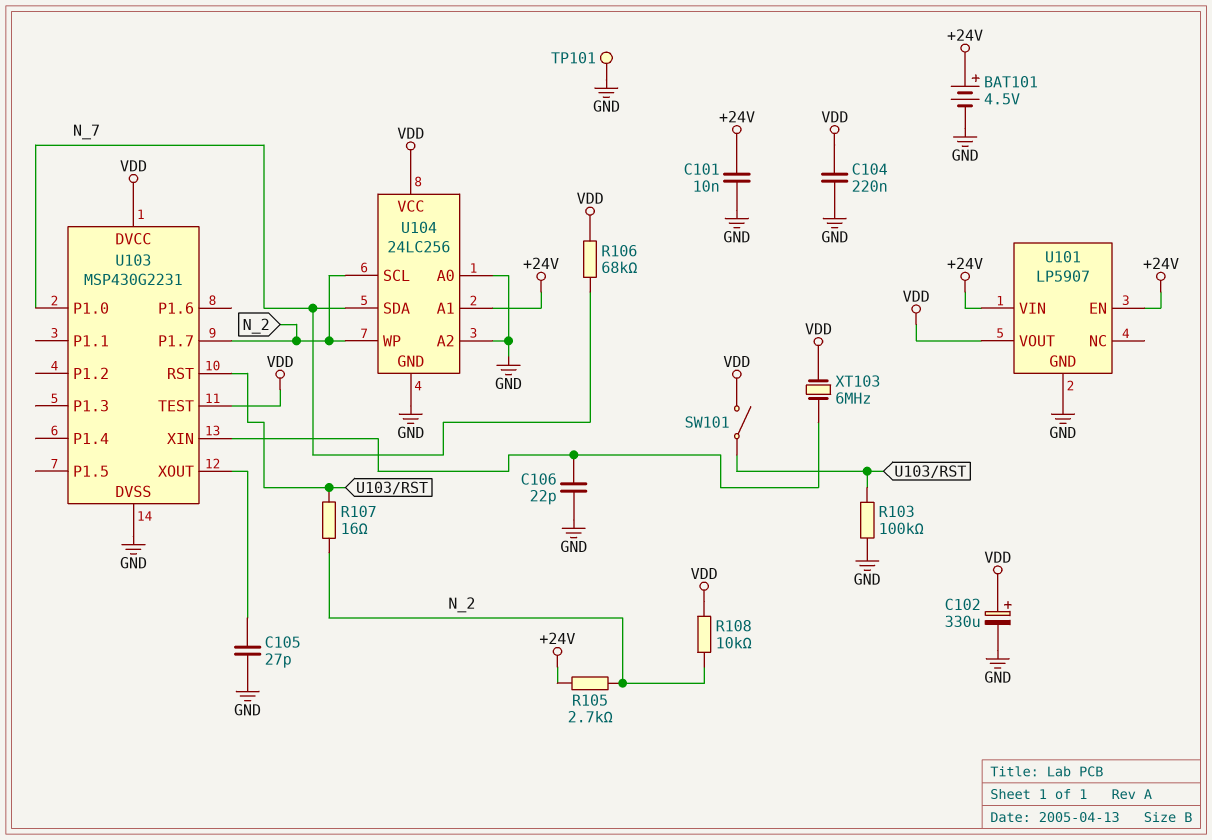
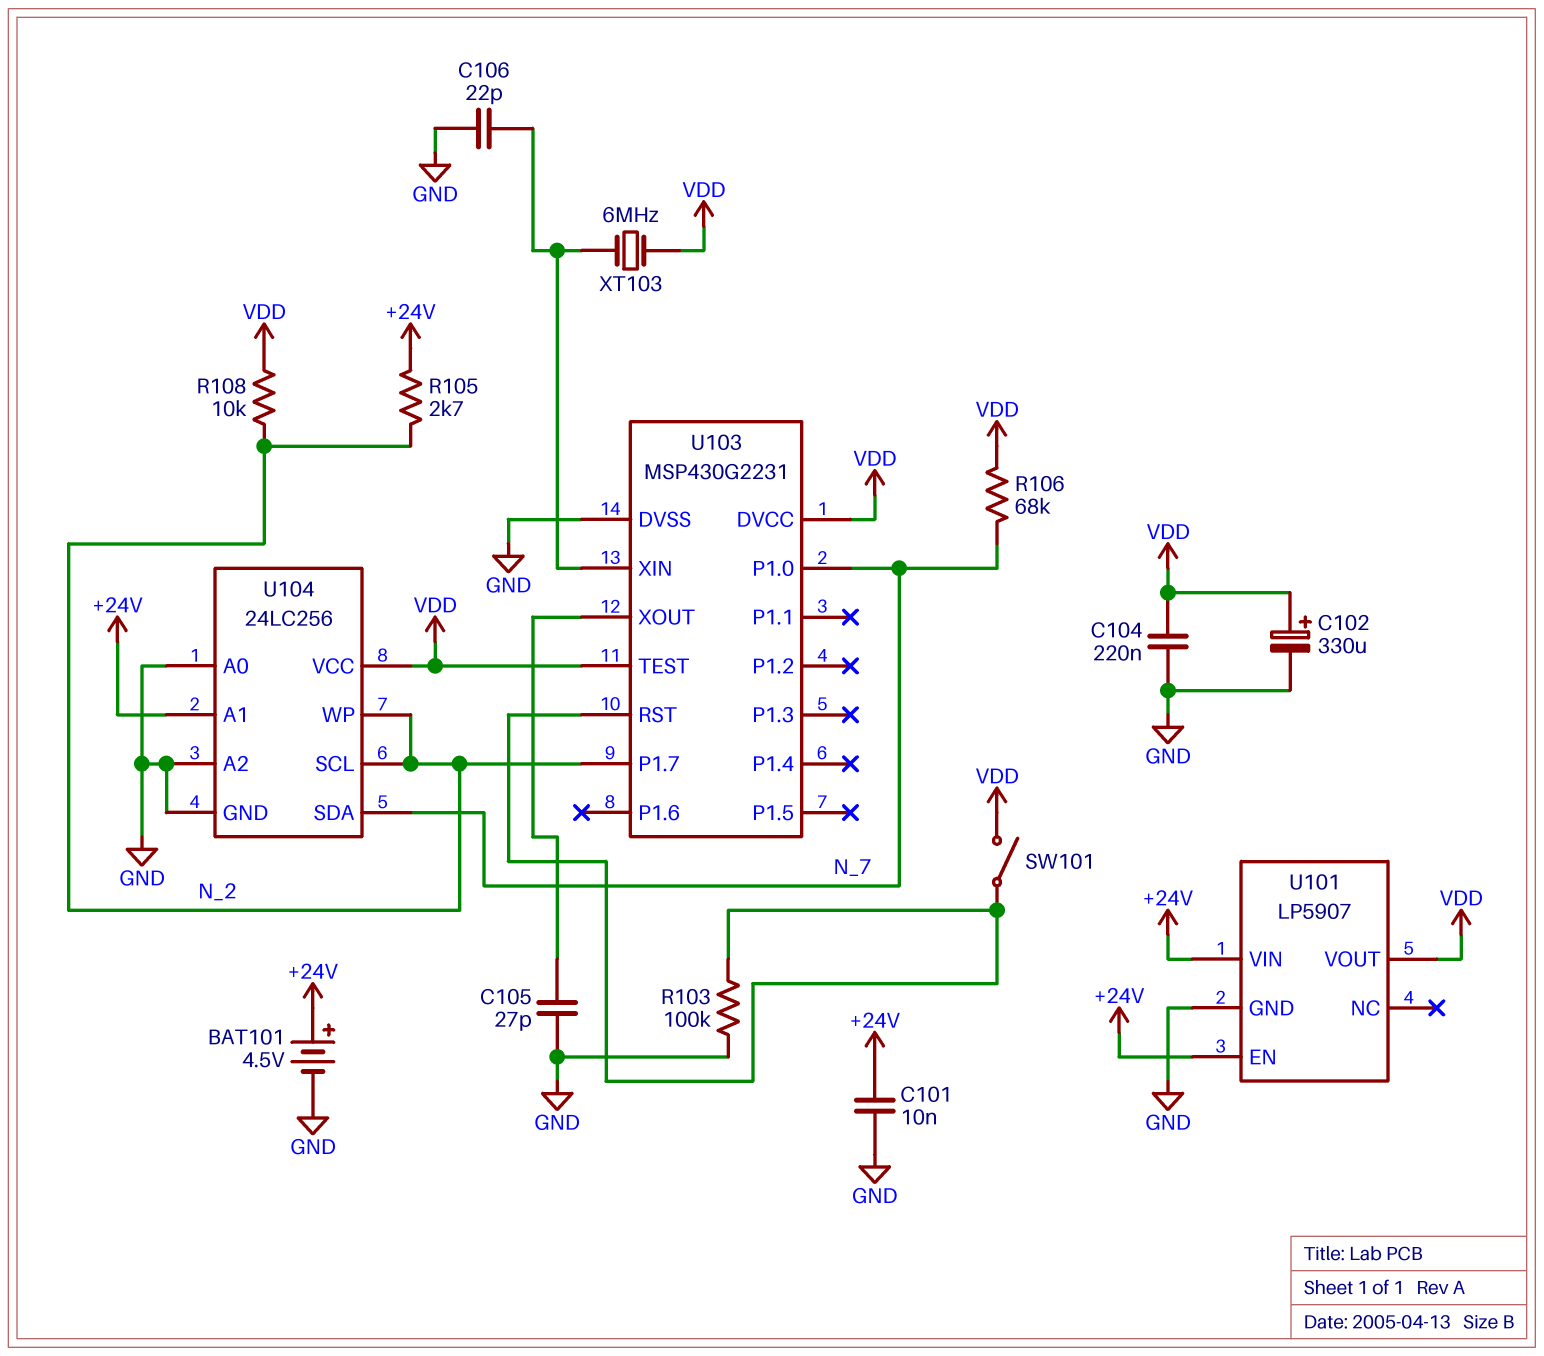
R107: 16 (N_2, U103/RST) -> none
TP101: test point (GND) -> none

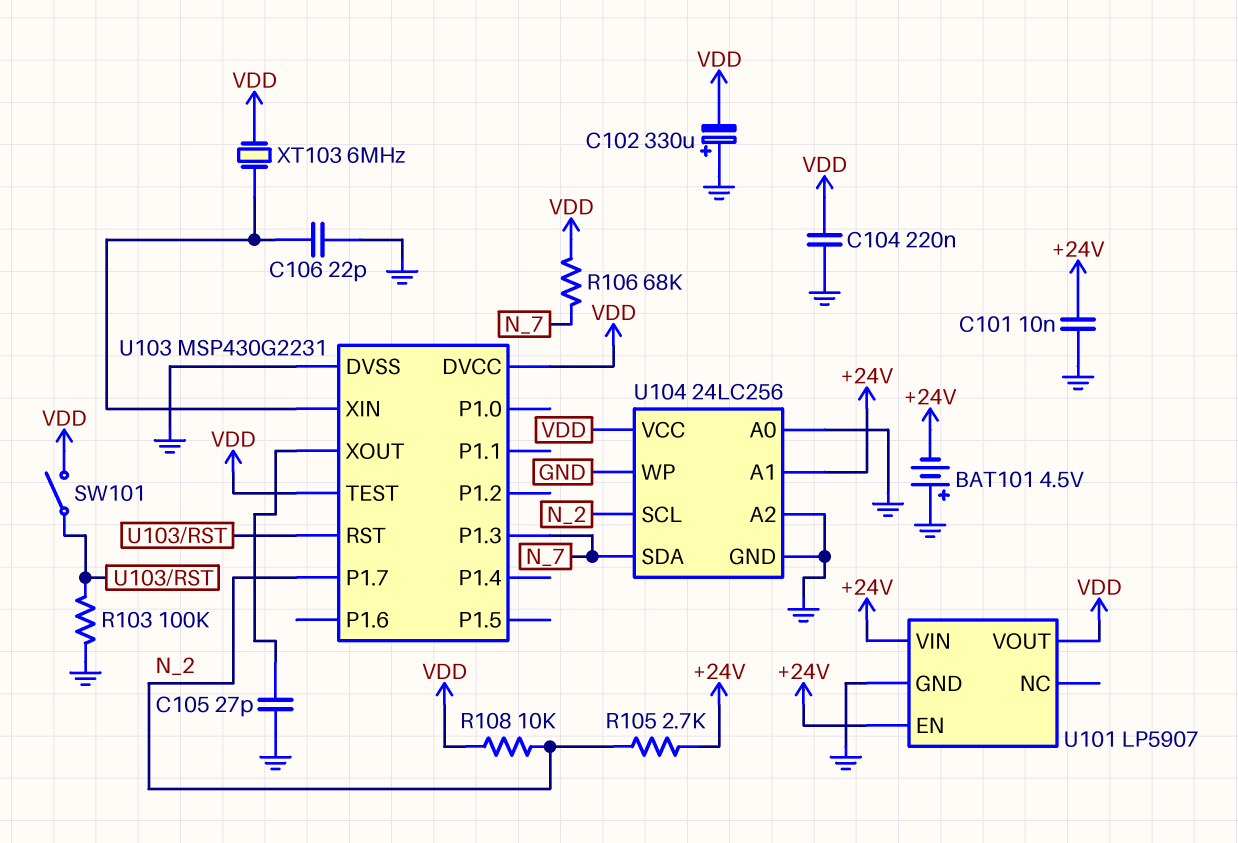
BAT101: 4.5V (plus +24V, minus GND) -> 4.5V (plus GND, minus +24V)
C102: 330uF (plus VDD, minus GND) -> 330uF (plus GND, minus VDD)
U103 pin P1.0: N_7 -> none
U103 pin P1.3: none -> N_7
U104 pin WP: N_2 -> GND

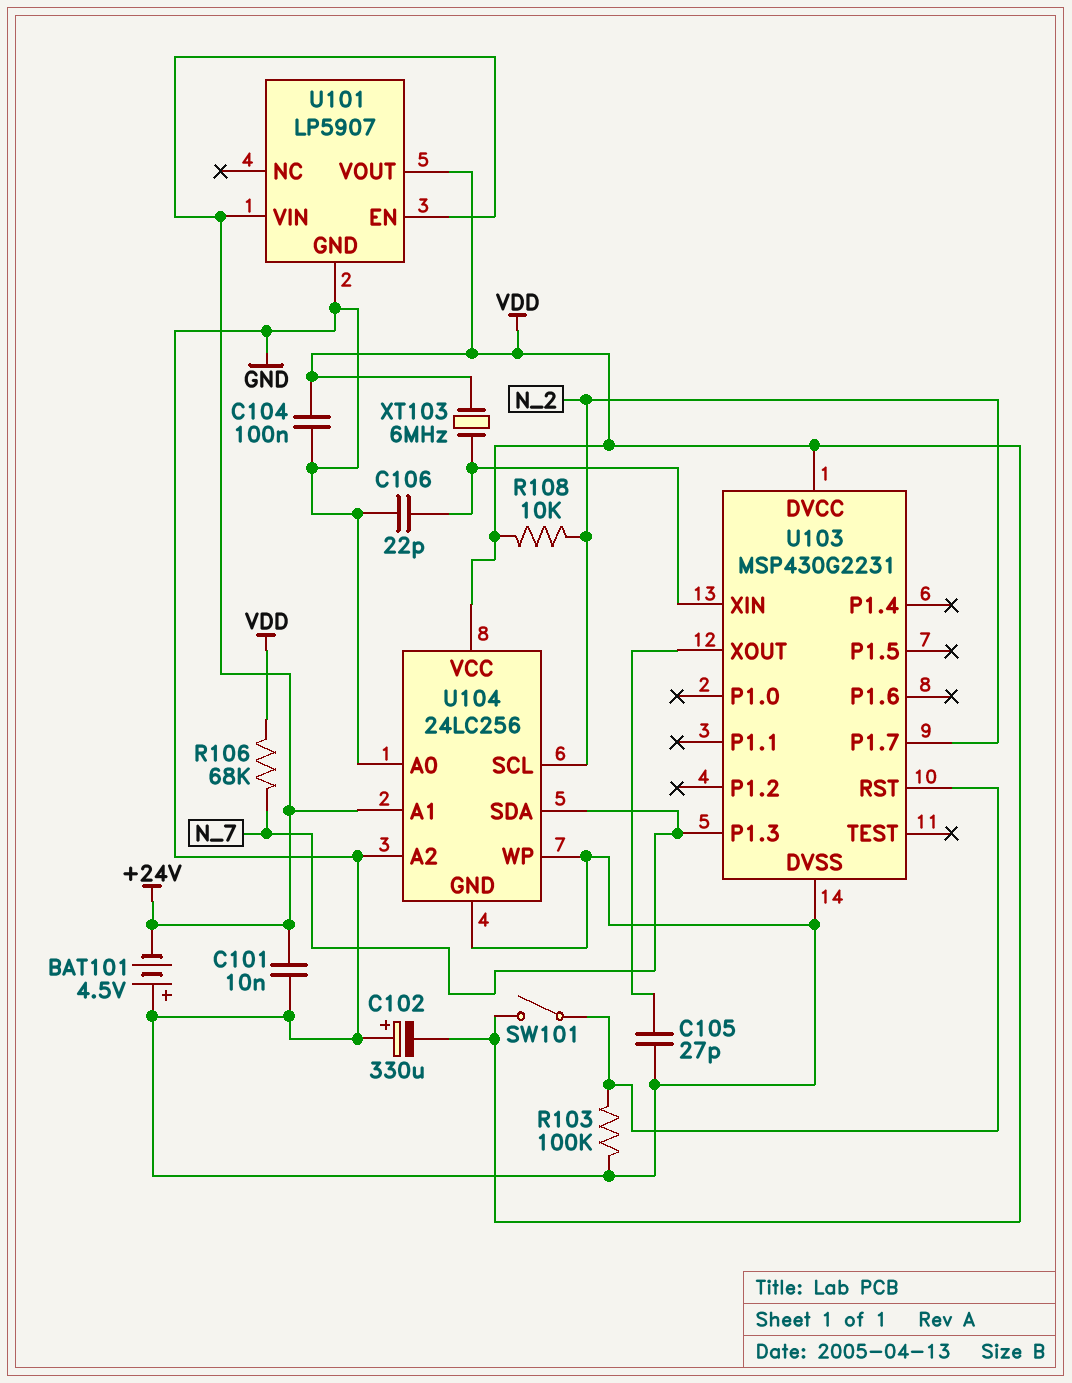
C104: 220nF (GND, VDD) -> 100nF (GND, VDD)
R105: 2.7k (+24V, N_2) -> none
U103 pin TEST: VDD -> none

